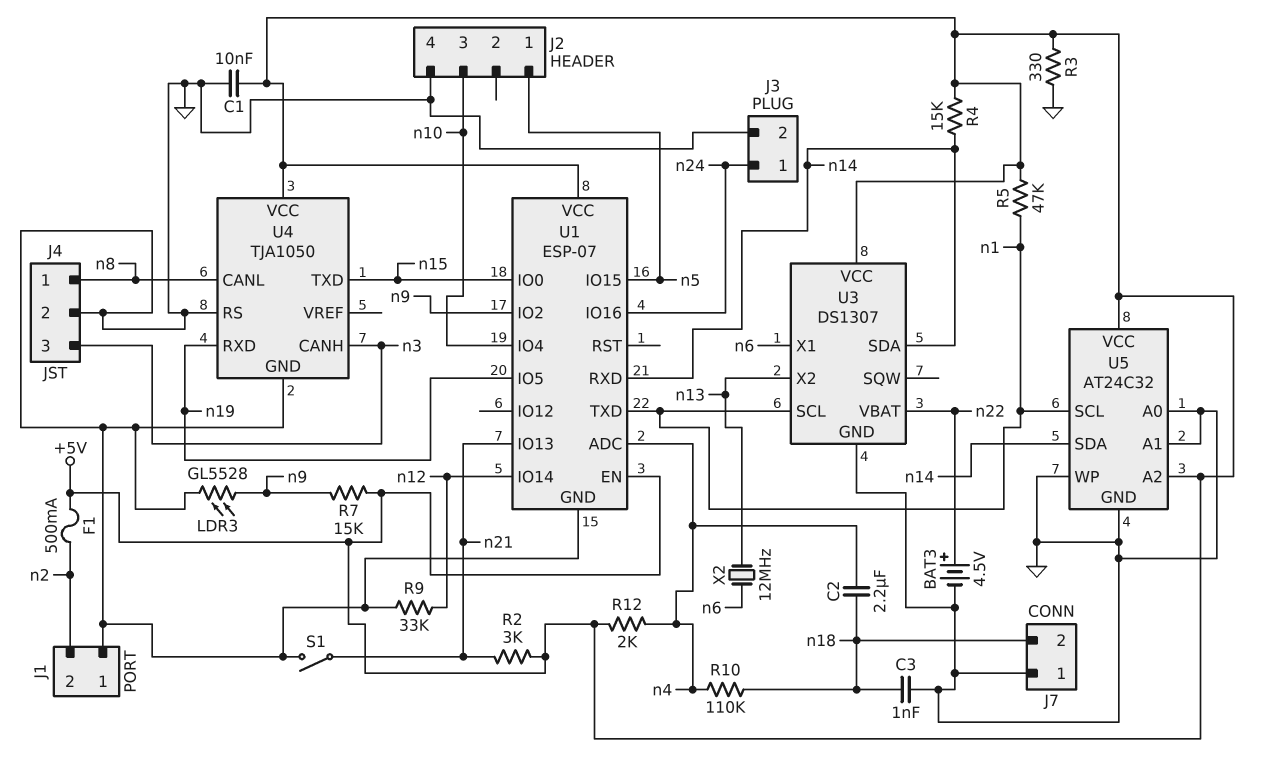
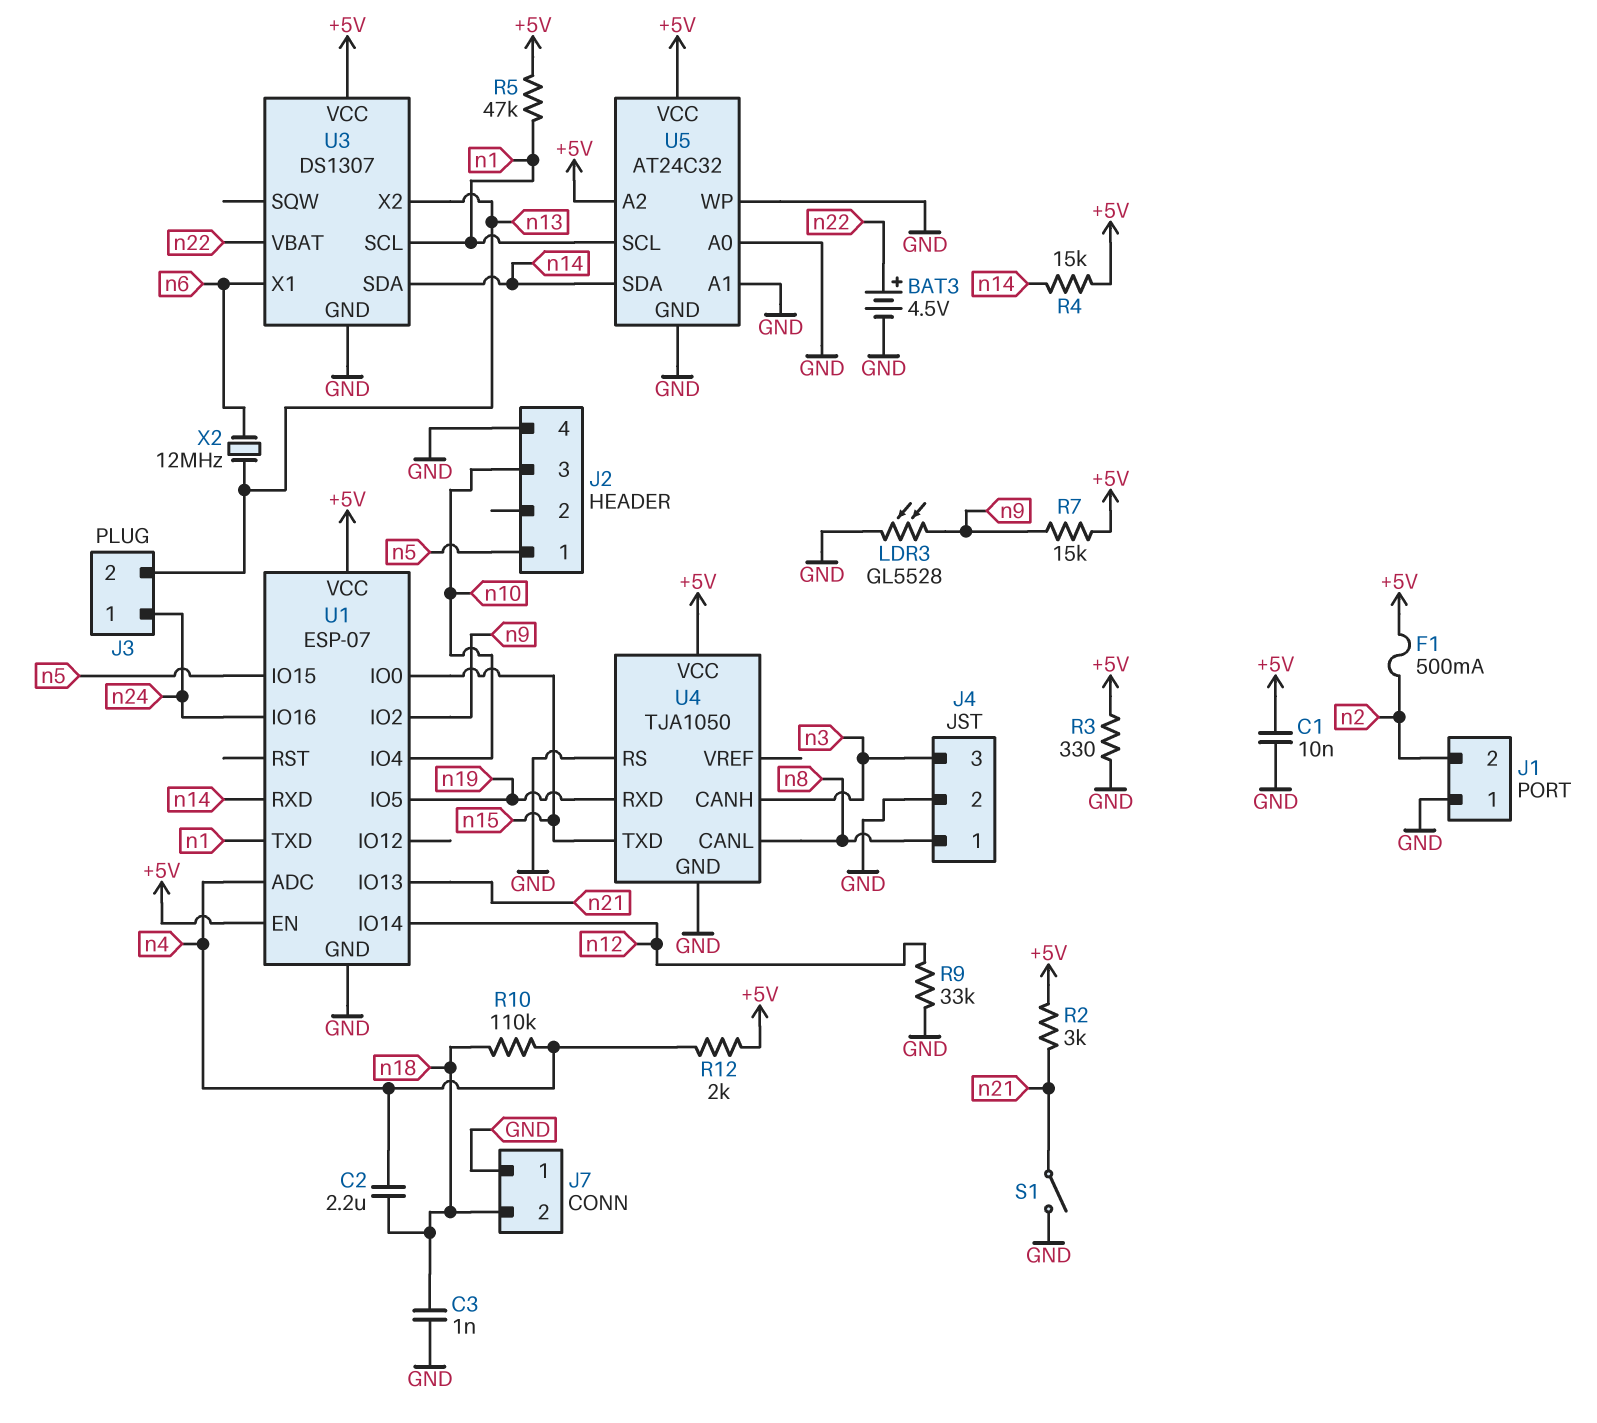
J3 pin 2: GND -> n13

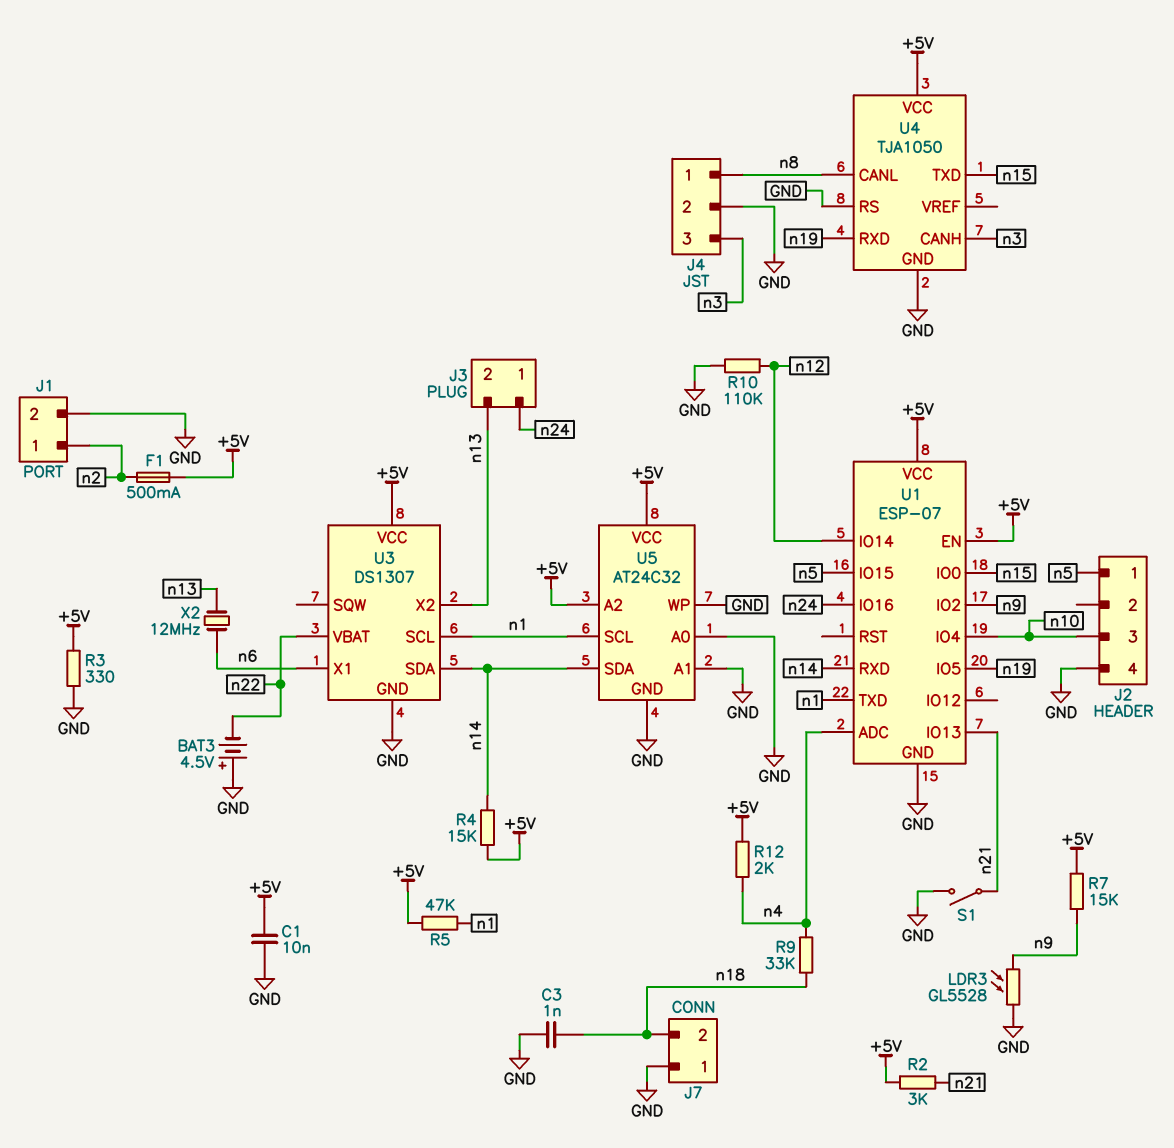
BAT3: 4.5V (plus n22, minus GND) -> 4.5V (plus GND, minus n22)
C2: 2.2uF (n4, n18) -> none
J1 pin 1: GND -> n2
J1 pin 2: n2 -> GND
R9: 33k (GND, n12) -> 33k (n4, n18)
R10: 110k (n4, n18) -> 110k (GND, n12)

